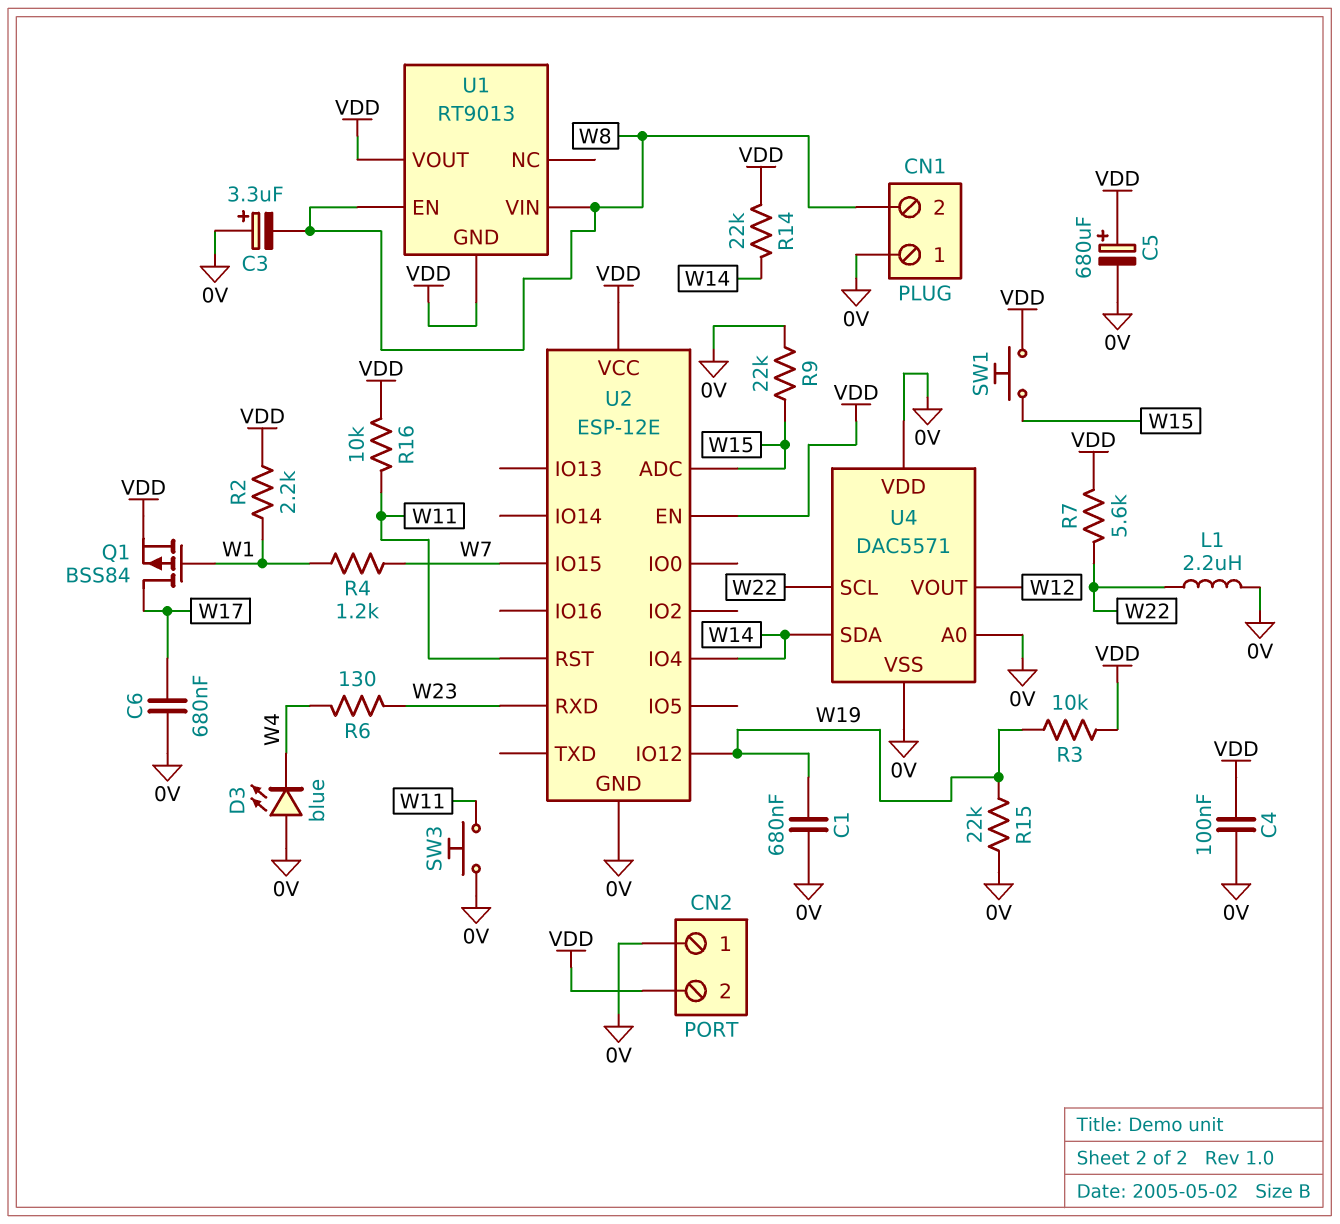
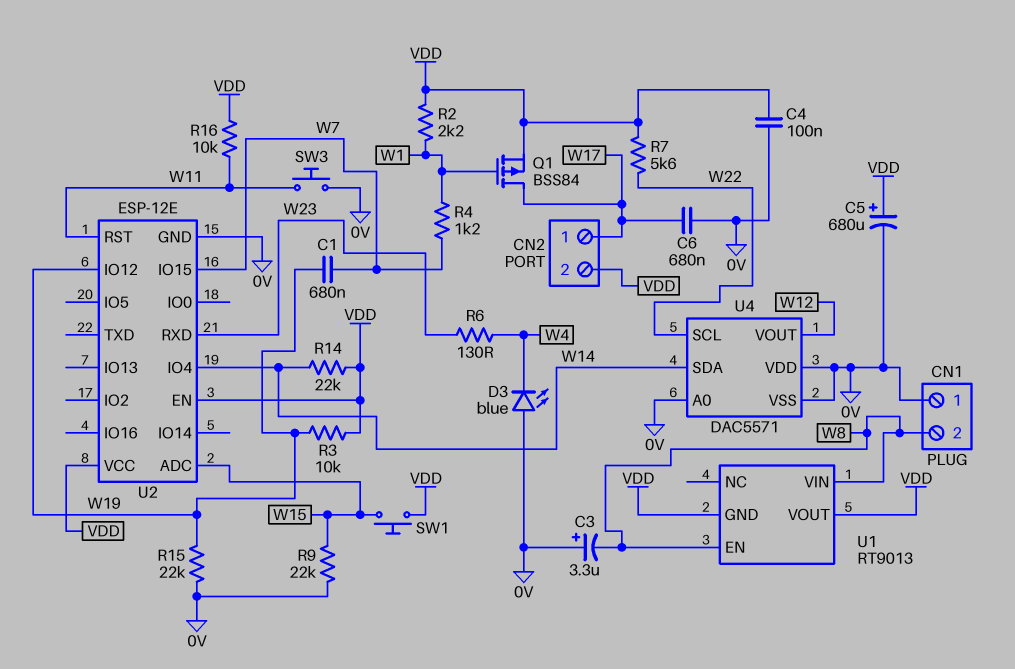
C1: 680nF (0V, W19) -> 680nF (W7, W19)
CN2 pin 1: 0V -> W17
L1: 2.2uH (0V, W22) -> none

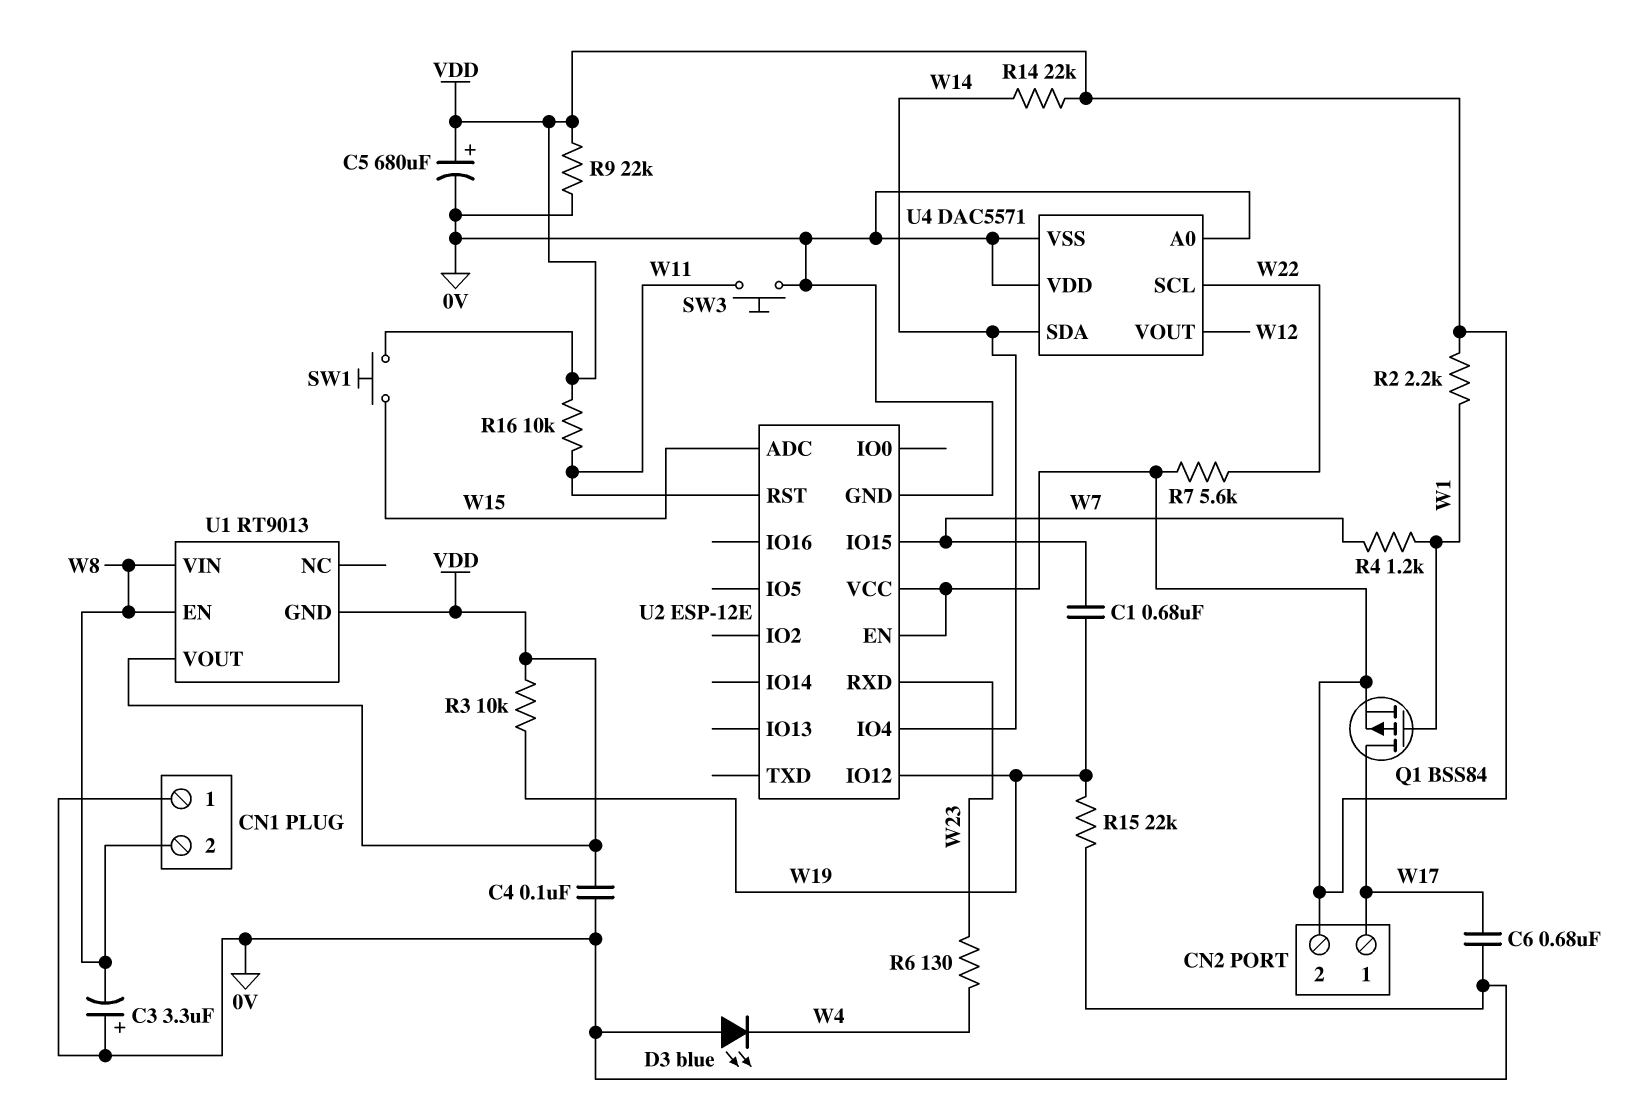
R9: 22k (0V, W15) -> 22k (0V, VDD)

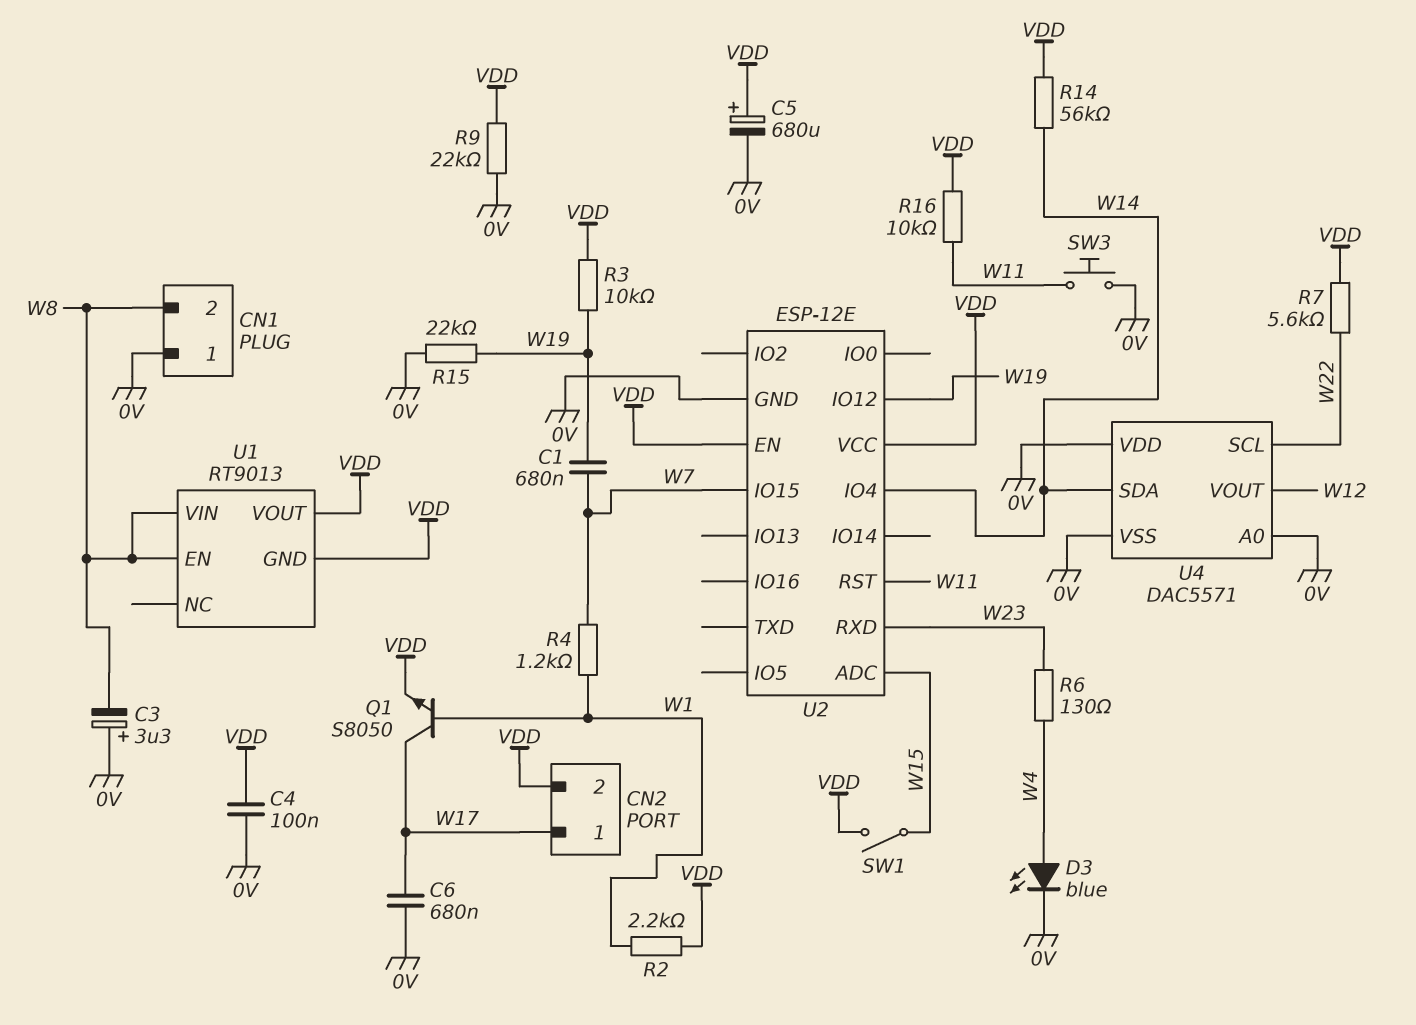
D3: LED blue (A 0V, K W4) -> LED blue (A W4, K 0V)
Q1: PMOS BSS84 (G W1, D W17, S VDD) -> NPN S8050 (B W1, C W17, E VDD)
R14: 22k (VDD, W14) -> 56k (VDD, W14)
SW1: button (VDD, W15) -> switch (VDD, W15)

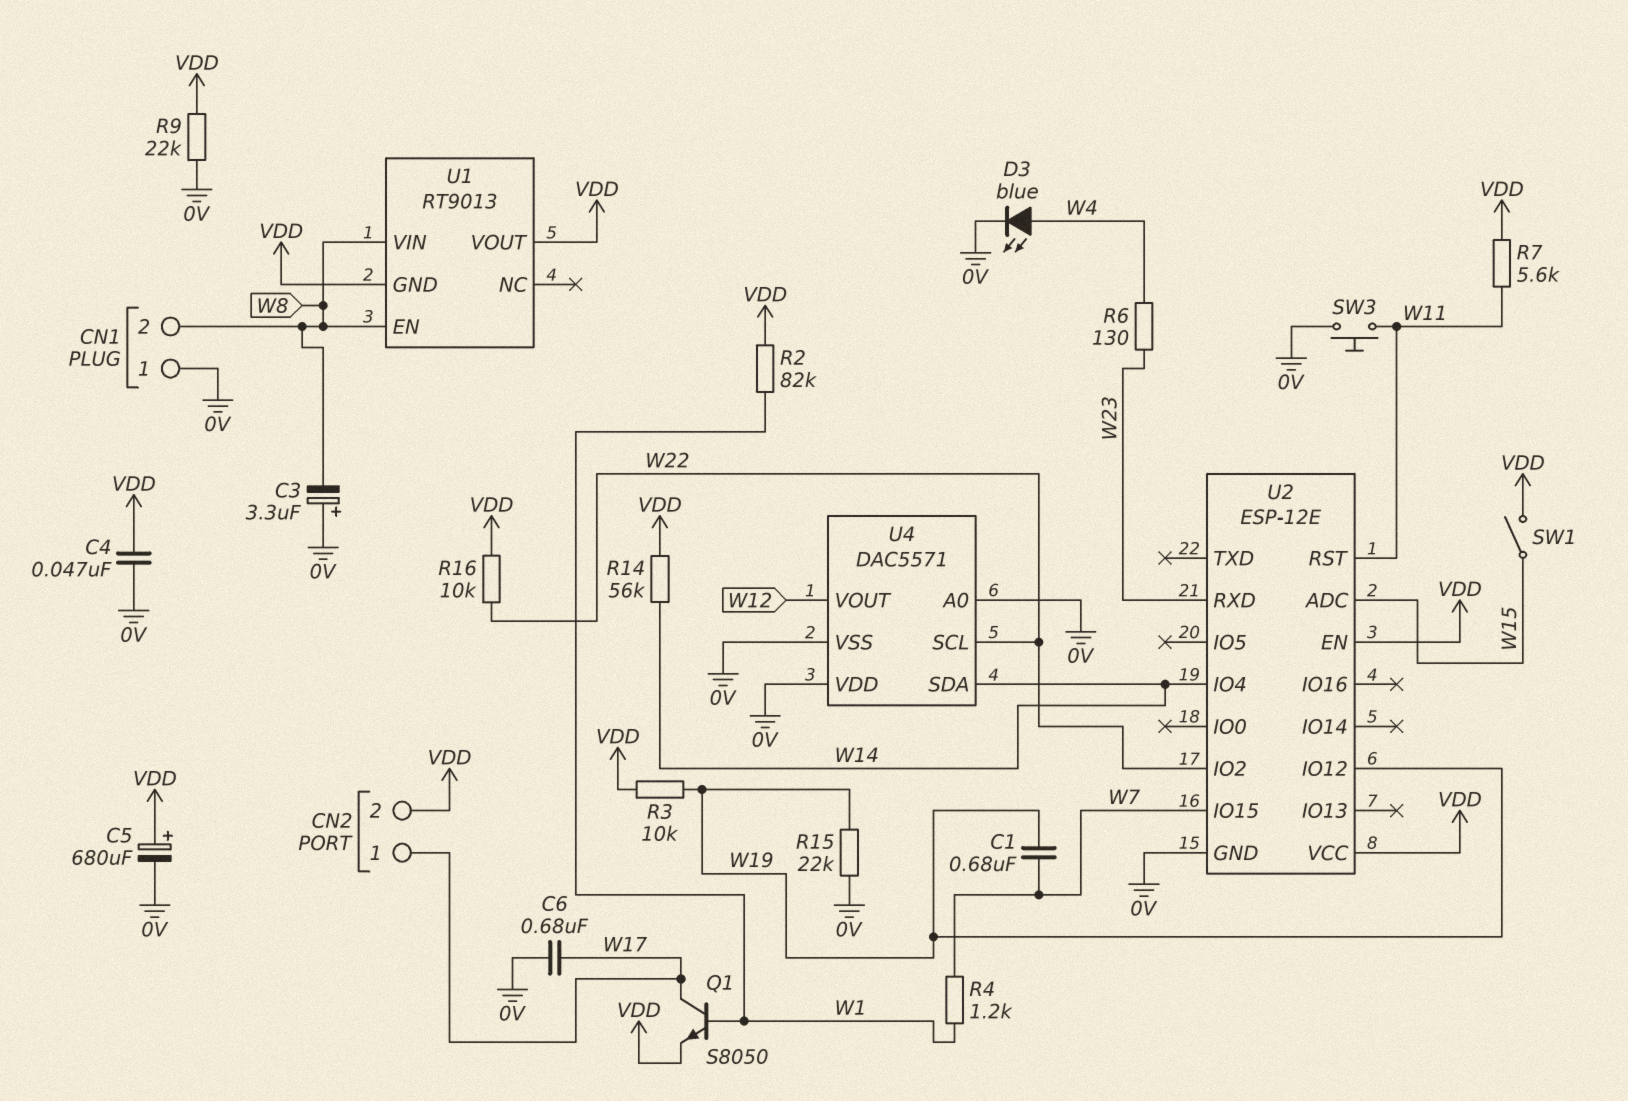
C4: 100nF (0V, VDD) -> 47nF (0V, VDD)
R2: 2.2k (VDD, W1) -> 82k (VDD, W1)
R7: 5.6k (VDD, W22) -> 5.6k (VDD, W11)
R16: 10k (VDD, W11) -> 10k (VDD, W22)
U2 pin IO2: none -> W22

